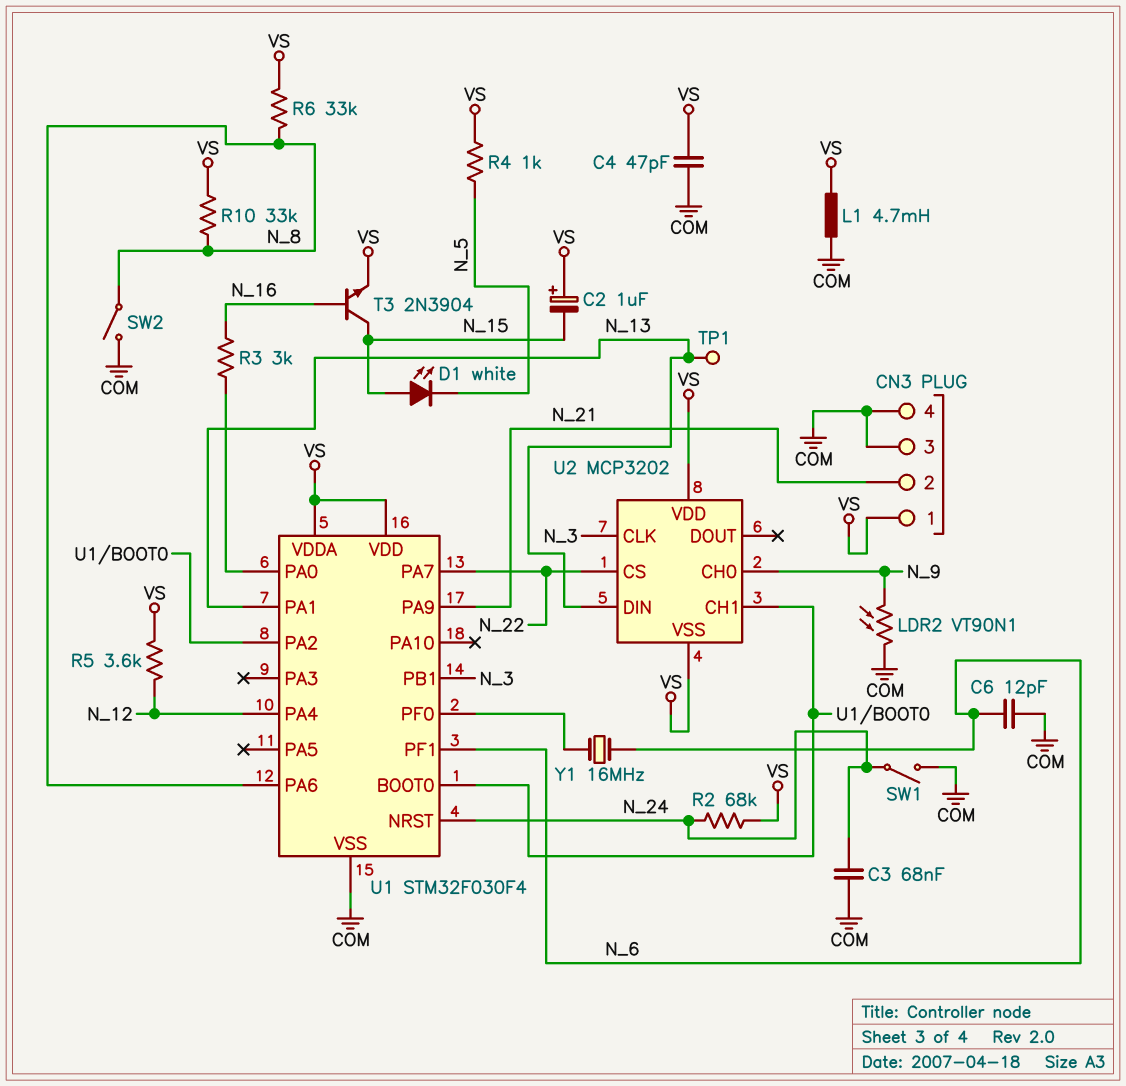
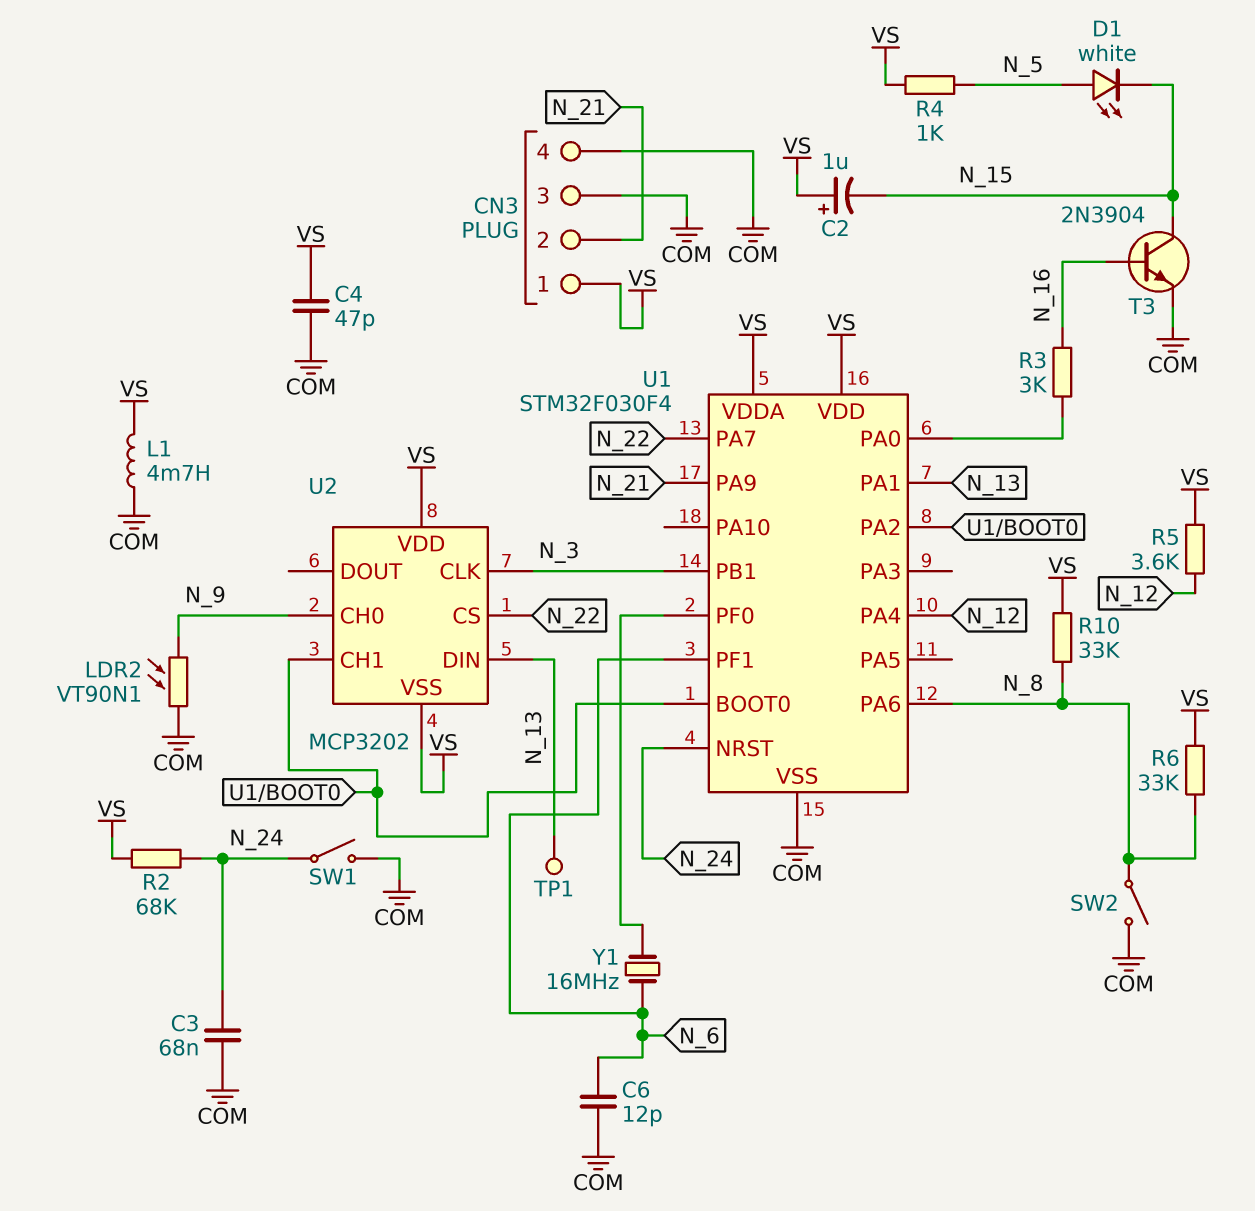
D1: LED white (A N_15, K N_5) -> LED white (A N_5, K N_15)
T3: NPN 2N3904 (B N_16, C N_15, E VS) -> NPN 2N3904 (B N_16, C N_15, E COM)

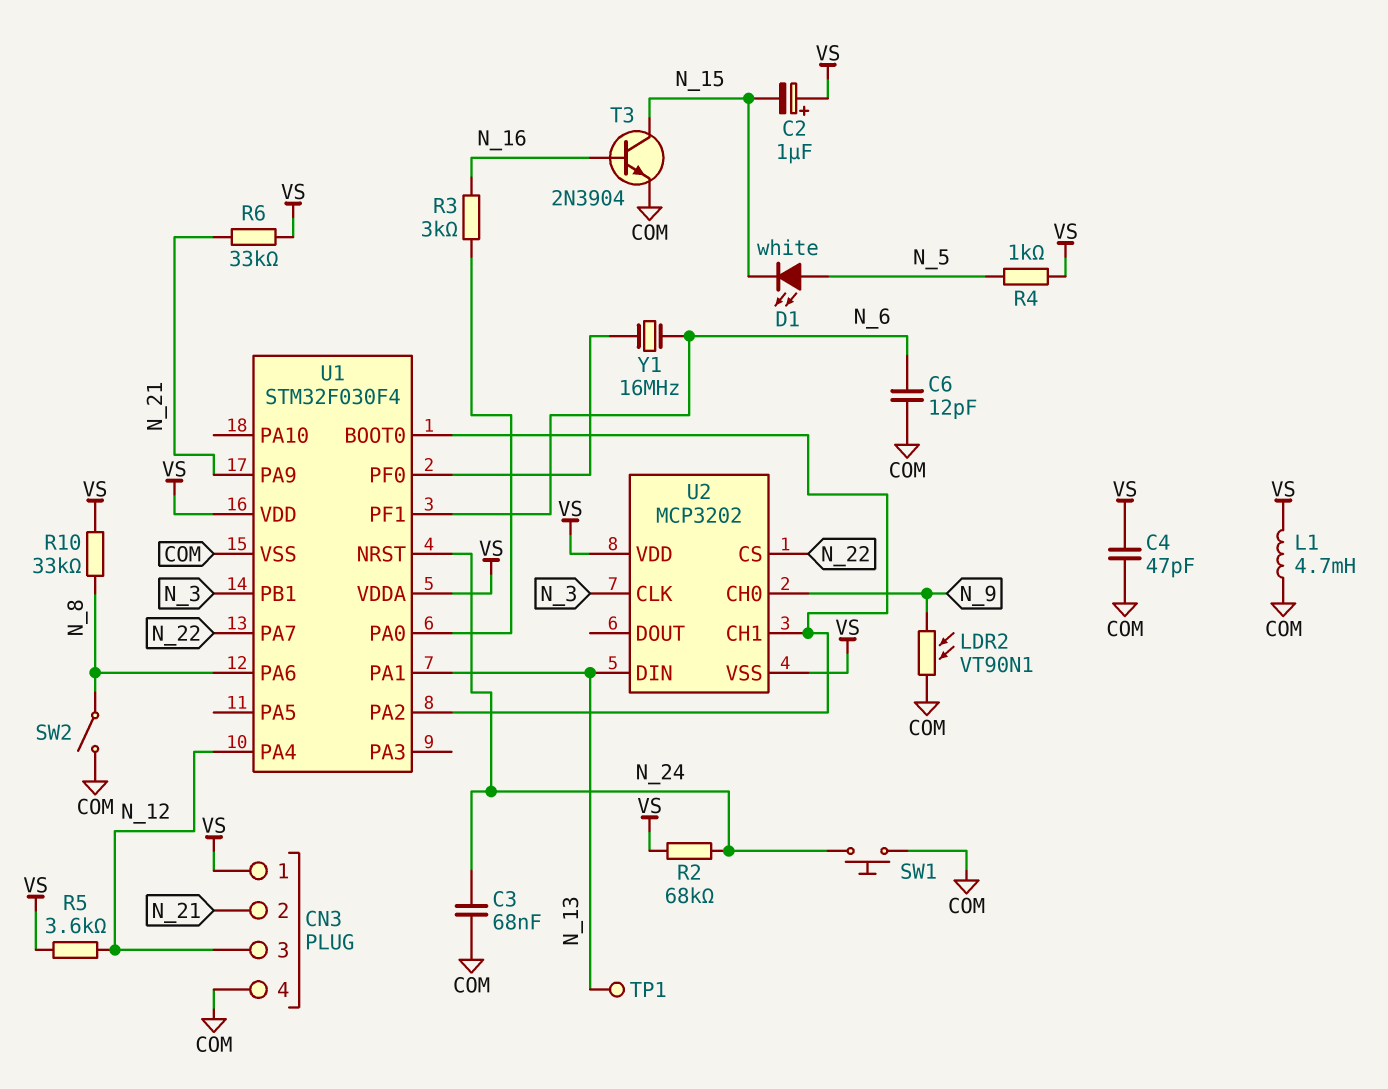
CN3 pin 3: COM -> N_12
R6: 33k (N_8, VS) -> 33k (N_21, VS)
SW1: switch (COM, N_24) -> button (COM, N_24)

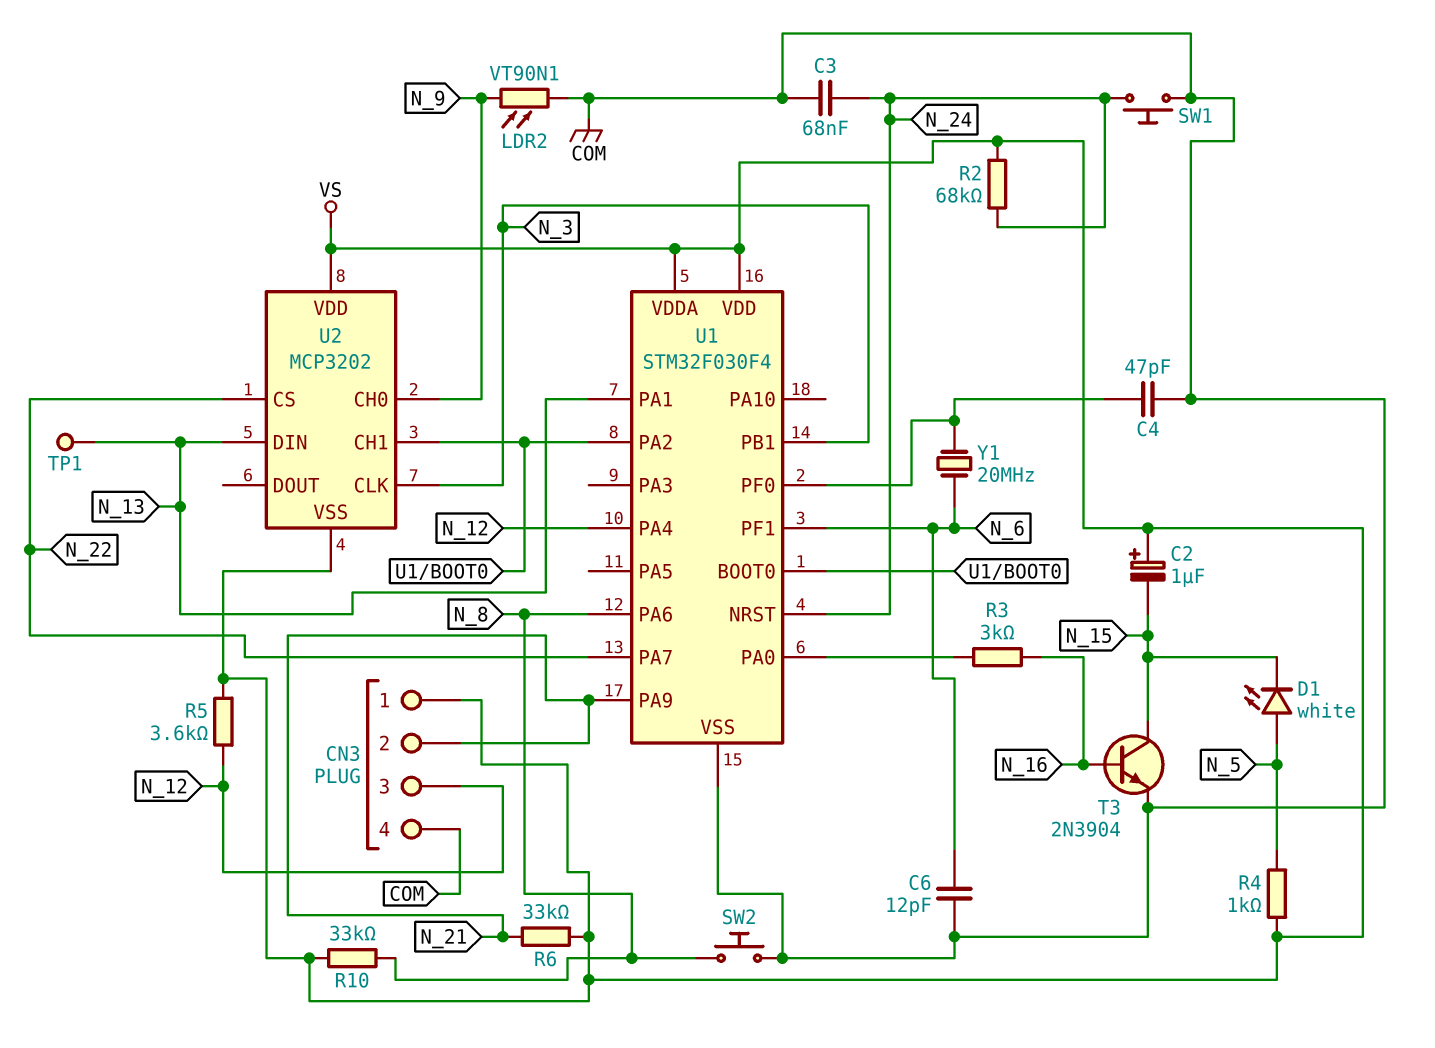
C4: 47pF (COM, VS) -> 47pF (COM, U1/PF0)
L1: 4.7mH (COM, VS) -> none
SW2: switch (COM, N_8) -> button (COM, N_8)
Y1: 16MHz (N_6, U1/PF0) -> 20MHz (N_6, U1/PF0)

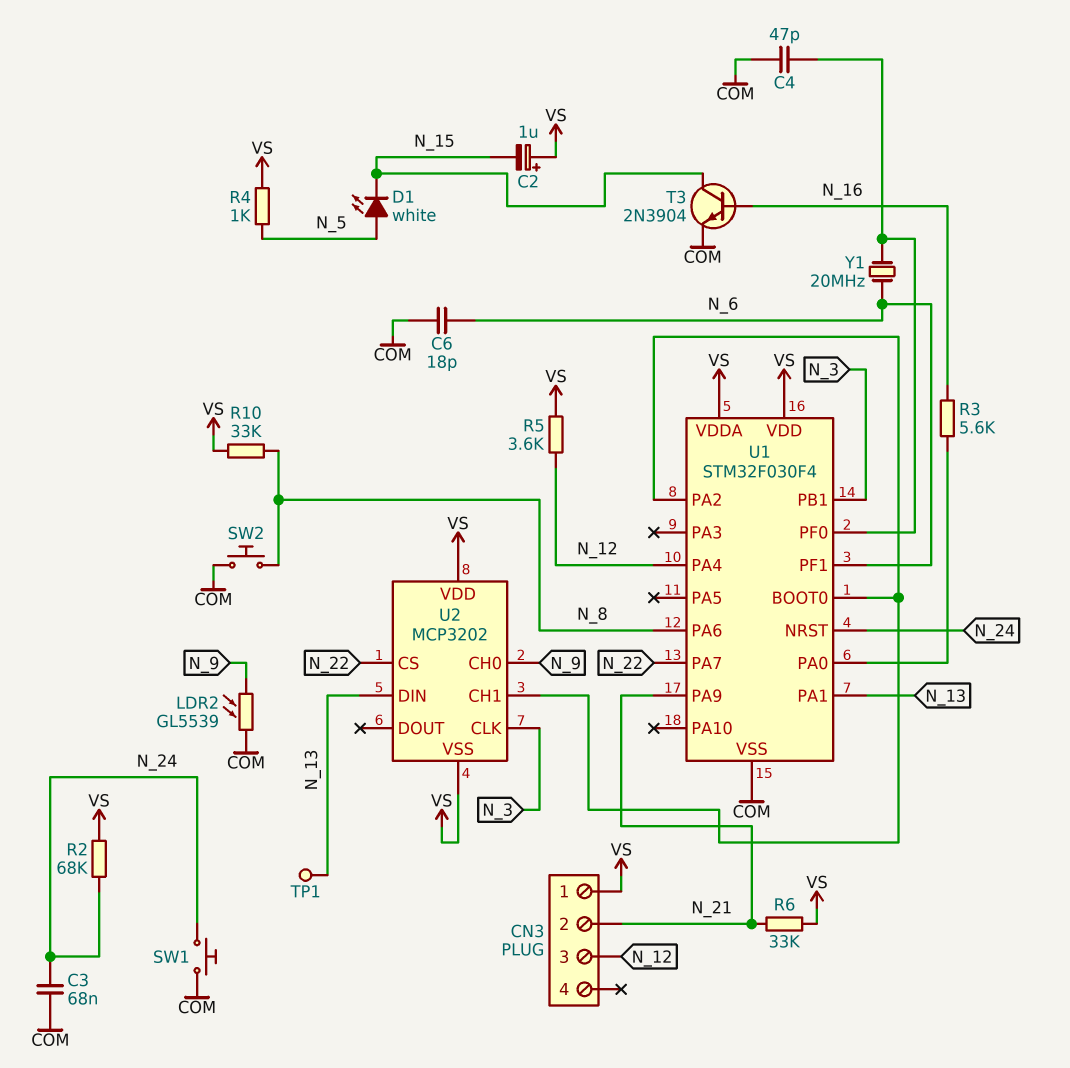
C6: 12pF (COM, N_6) -> 18pF (COM, N_6)
CN3 pin 4: COM -> none
LDR2: VT90N1 (COM, N_9) -> GL5539 (COM, N_9)
R3: 3k (N_16, U1/PA0) -> 5.6k (N_16, U1/PA0)

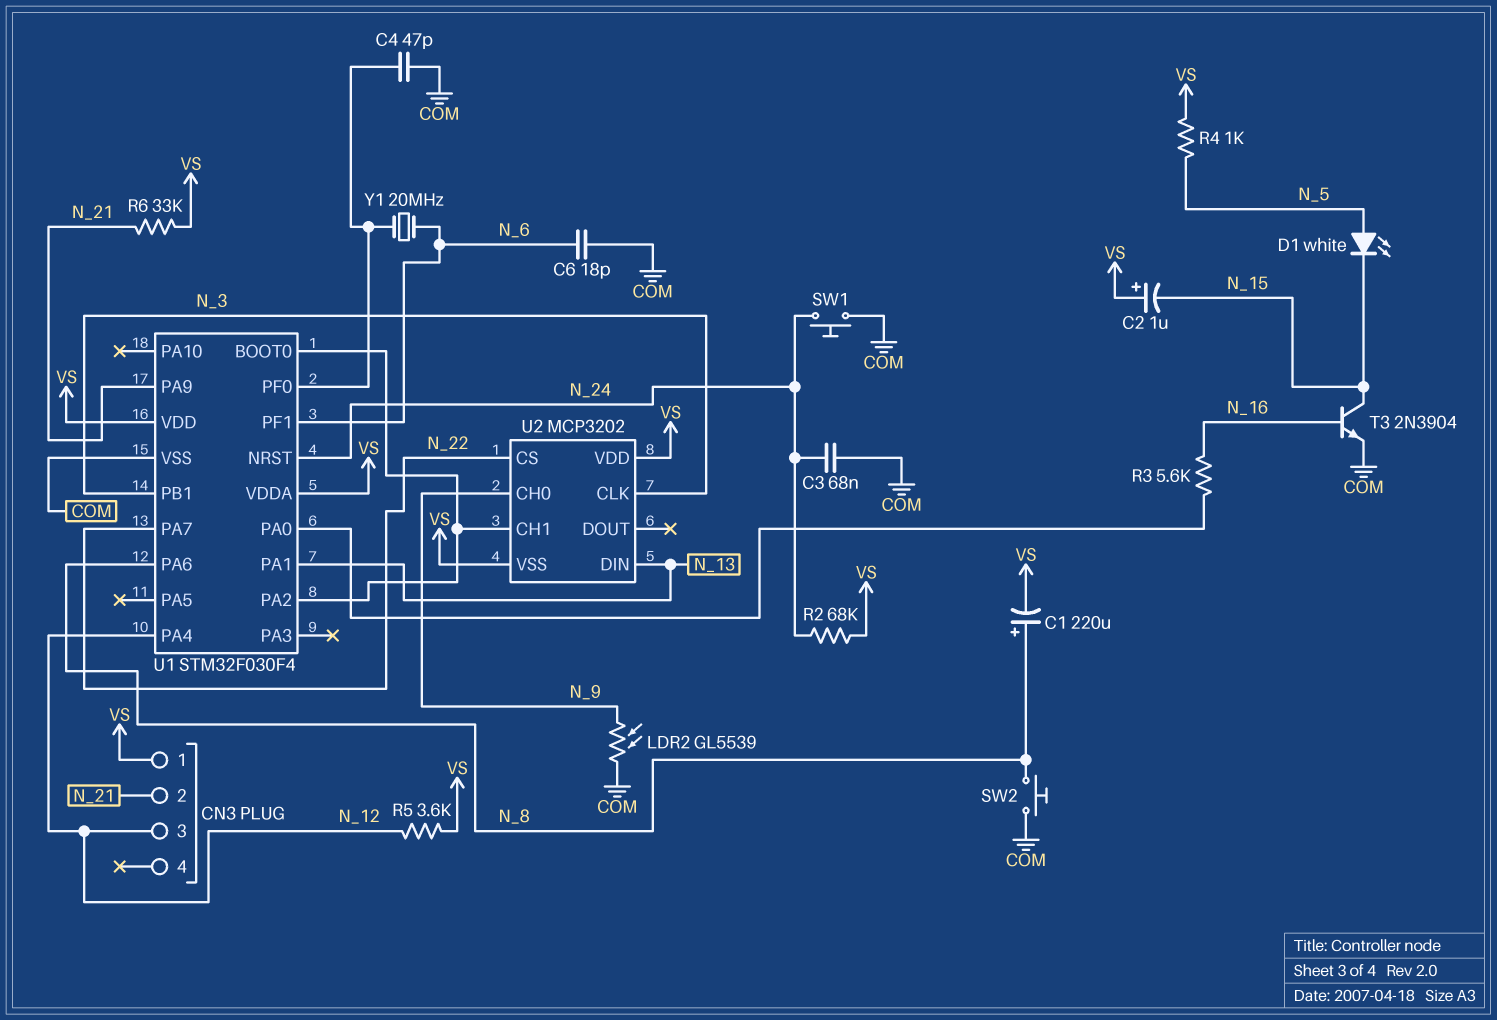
C1: none -> 220uF (plus N_8, minus VS)
R10: 33k (N_8, VS) -> none
TP1: test point (N_13) -> none

